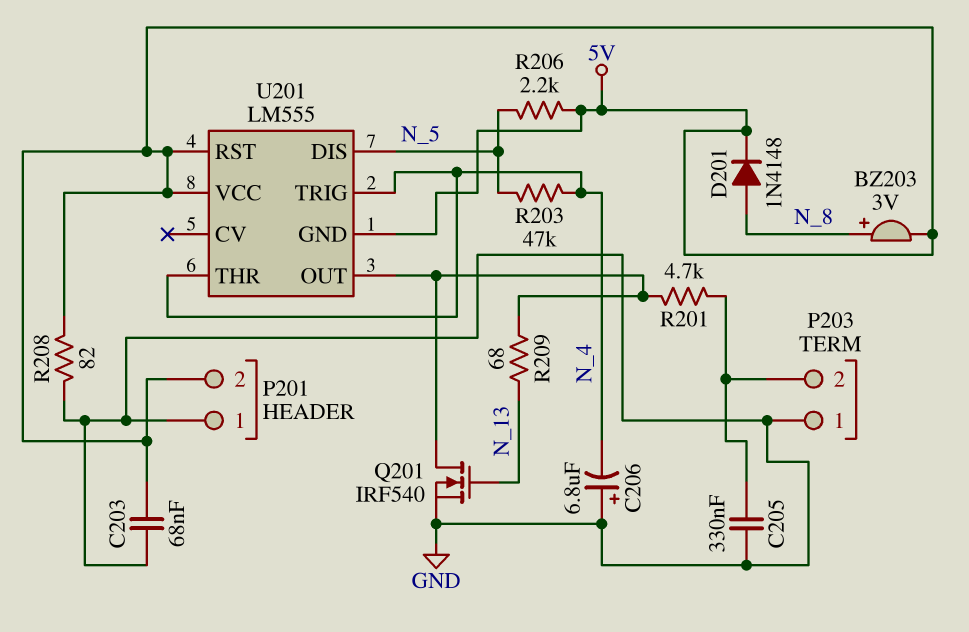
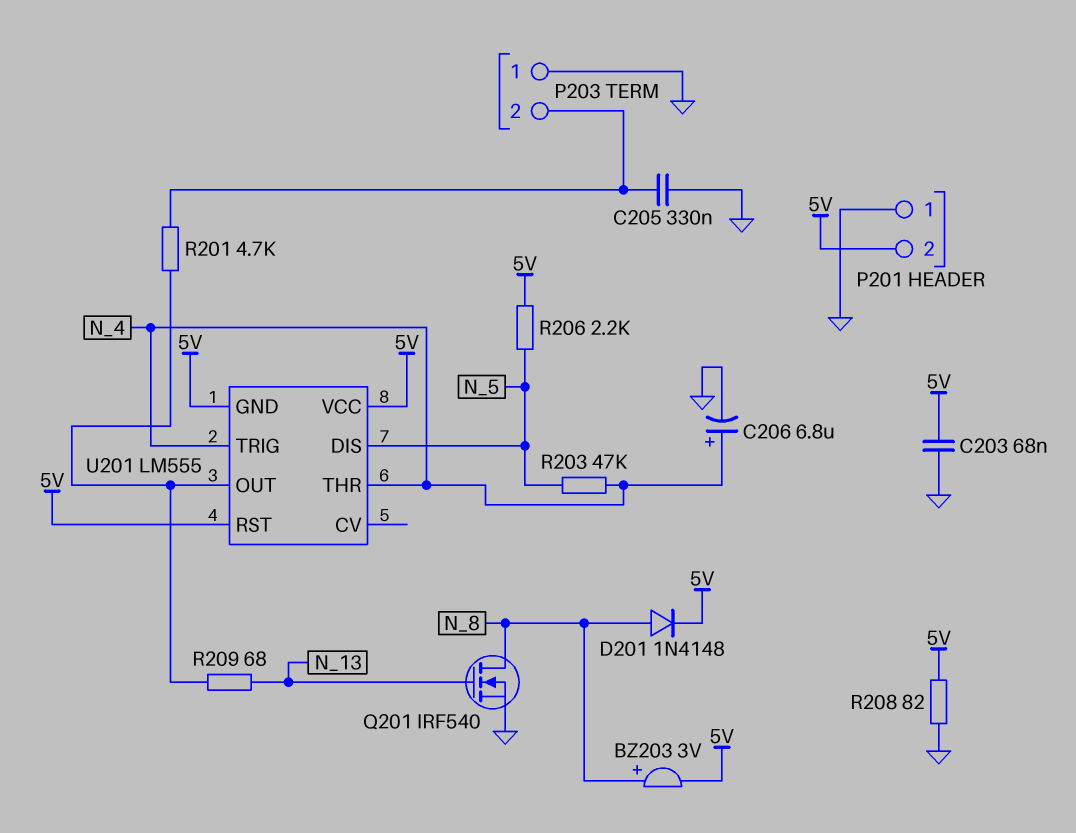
C206: 6.8uF (plus GND, minus N_4) -> 6.8uF (plus N_4, minus GND)
Q201: NMOS IRF540 (G N_13, D U201/OUT, S GND) -> NMOS IRF540 (G N_13, D N_8, S GND)

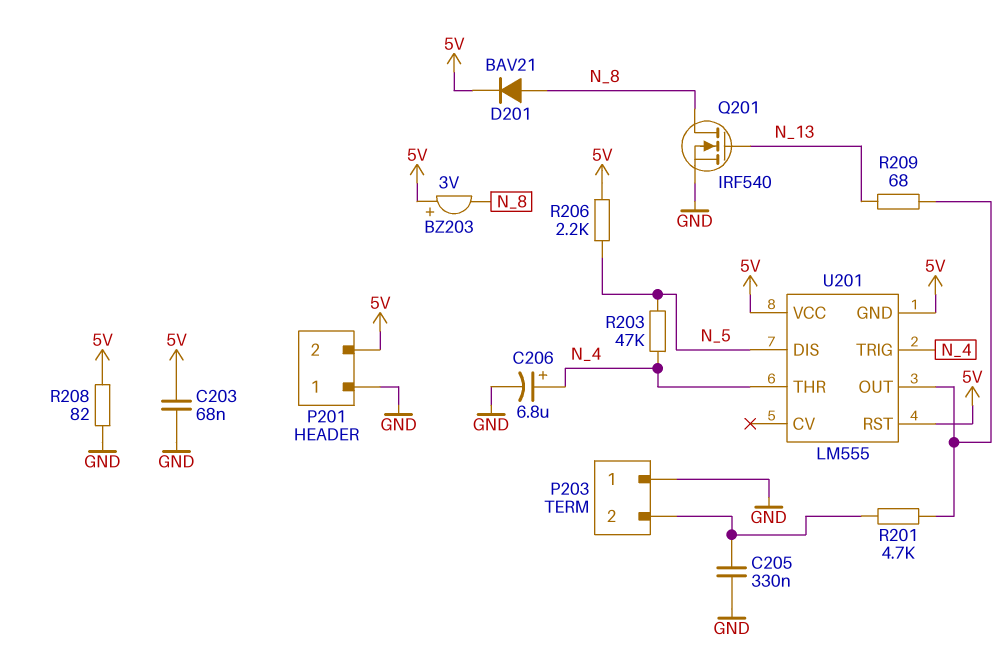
BZ203: buzzer 3V (plus N_8, minus 5V) -> buzzer 3V (plus 5V, minus N_8)
D201: diode 1N4148 (A N_8, K 5V) -> diode BAV21 (A N_8, K 5V)

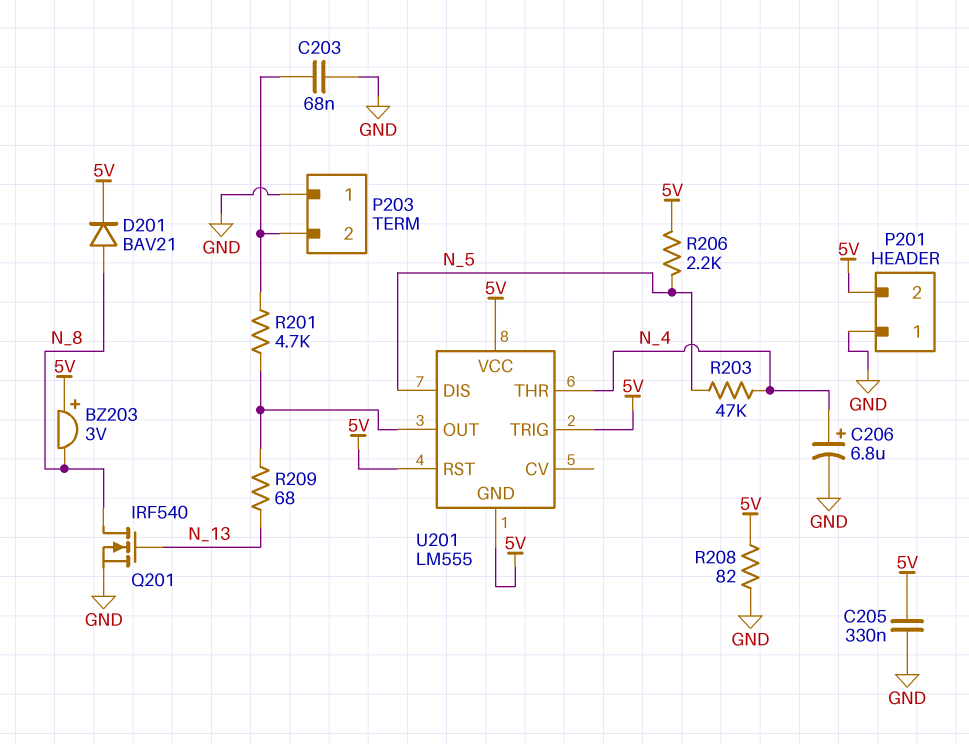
C203: 68nF (5V, GND) -> 68nF (GND, P203/2)
C205: 330nF (GND, P203/2) -> 330nF (5V, GND)
U201 pin TRIG: N_4 -> 5V

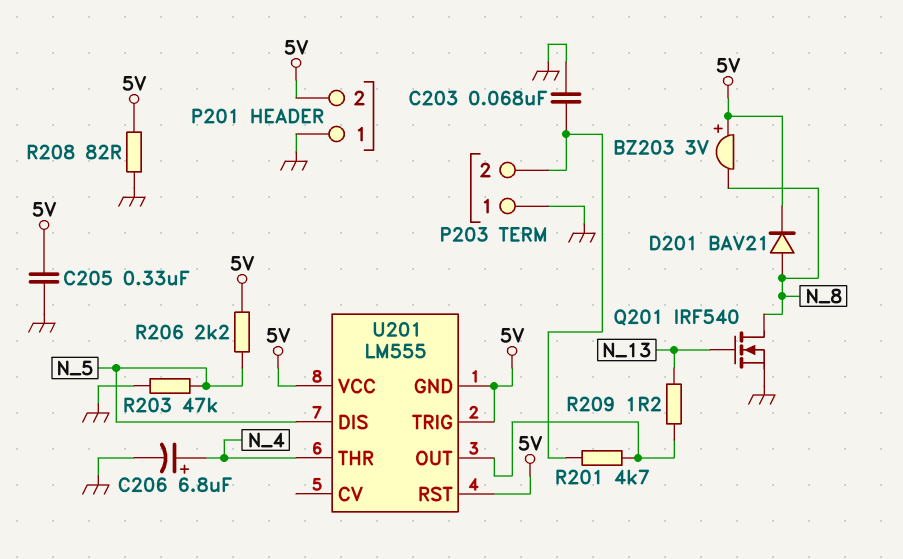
R203: 47k (N_4, N_5) -> 47k (GND, N_5)
R209: 68 (N_13, U201/OUT) -> 1.2 (N_13, U201/OUT)

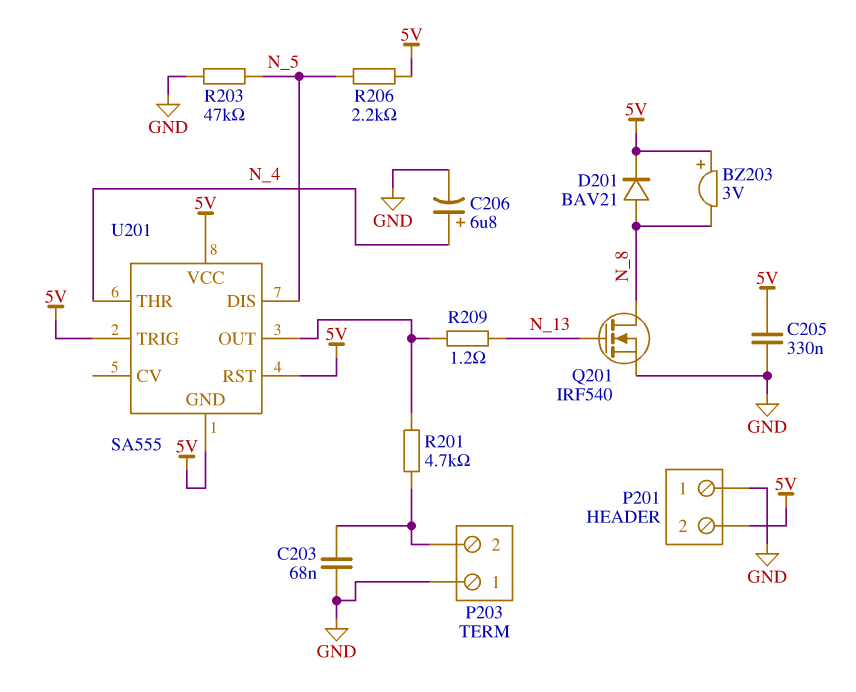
R208: 82 (5V, GND) -> none
U201: LM555 -> SA555

